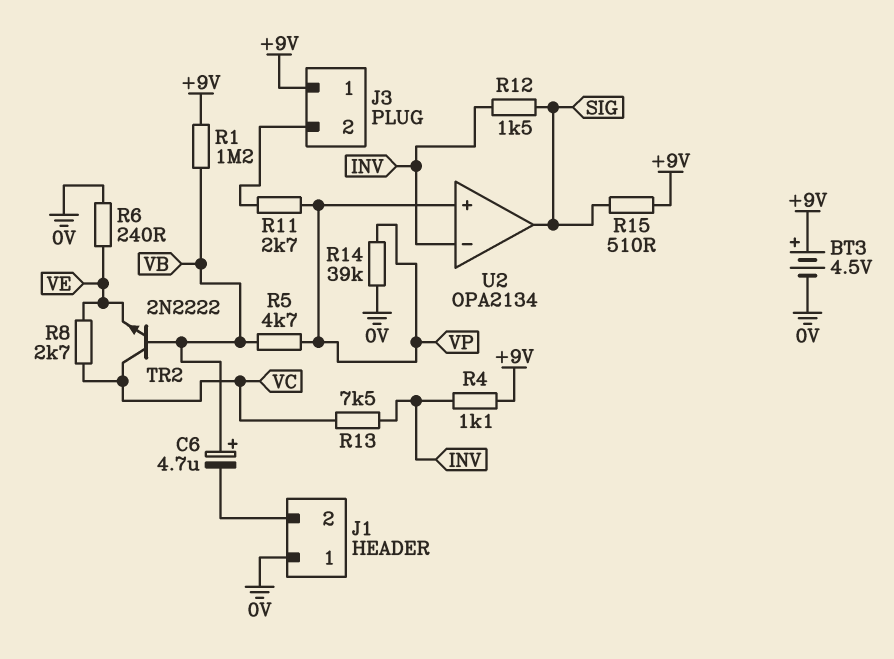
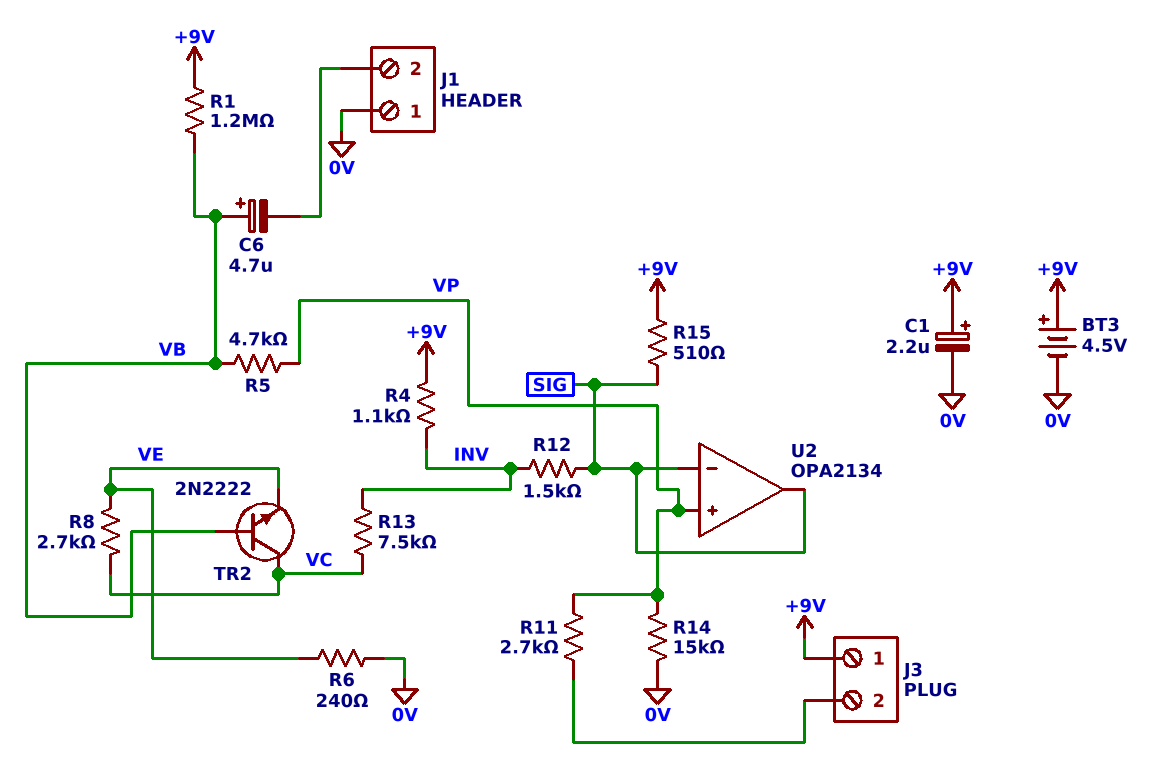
C1: none -> 2.2uF (plus +9V, minus 0V)
R14: 39k (0V, VP) -> 15k (0V, VP)
U2 pin in-: INV -> SIG

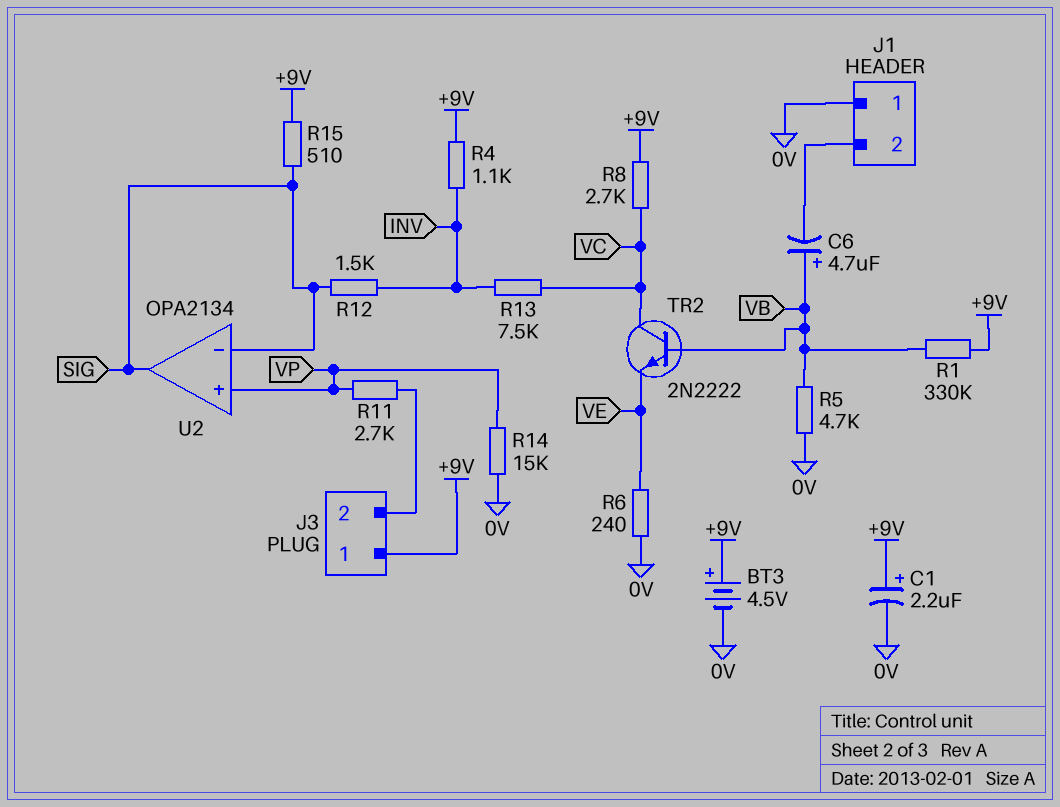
R1: 1.2M (+9V, VB) -> 330k (+9V, VB)
R5: 4.7k (VB, VP) -> 4.7k (0V, VB)
R8: 2.7k (VC, VE) -> 2.7k (+9V, VC)

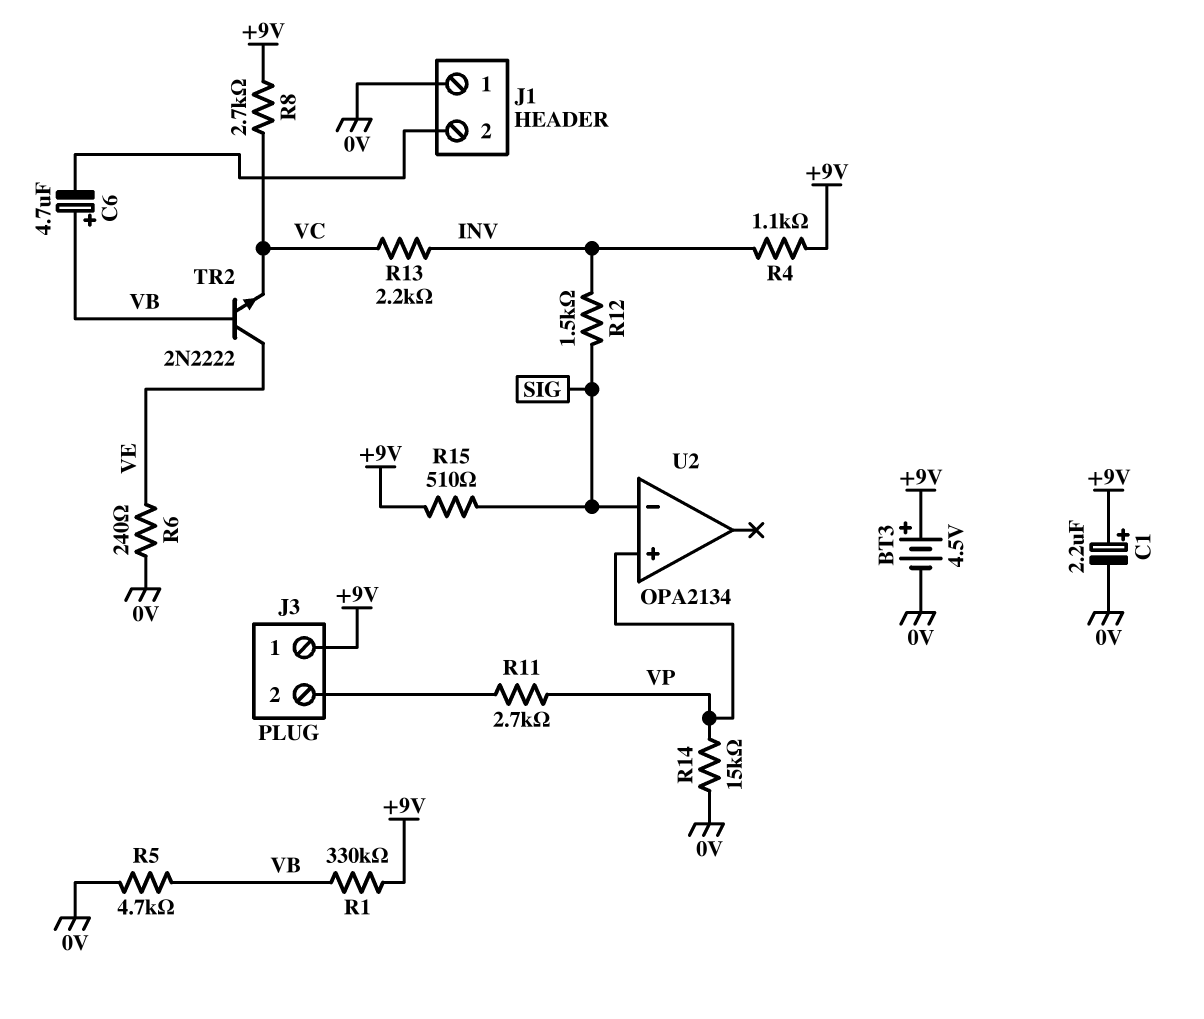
R13: 7.5k (INV, VC) -> 2.2k (INV, VC)
TR2: NPN 2N2222 (B VB, C VC, E VE) -> NPN 2N2222 (B VB, C VE, E VC)
U2 pin out: SIG -> none

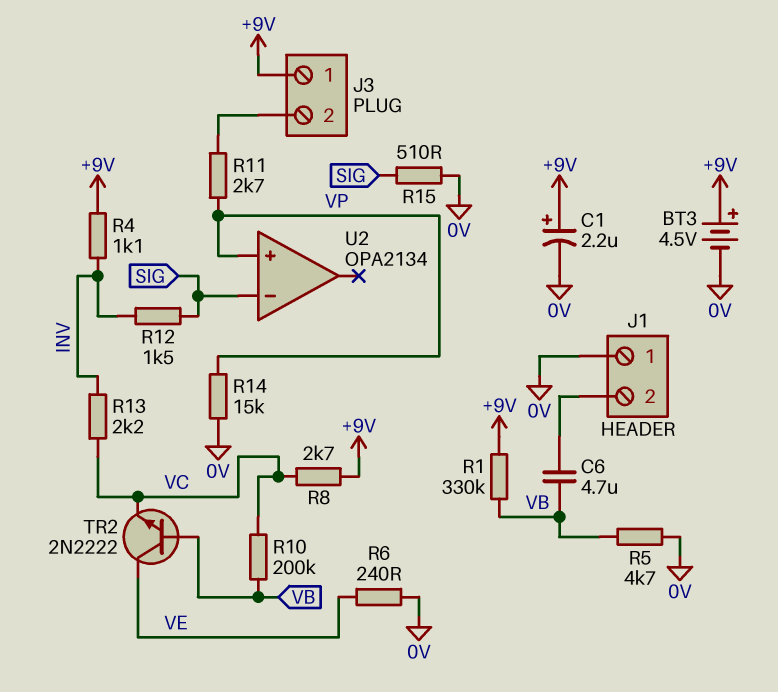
C6: 4.7uF (plus VB, minus J1/2) -> 4.7uF (J1/2, VB)
R10: none -> 200k (VB, VC)
R15: 510 (+9V, SIG) -> 510 (0V, SIG)

